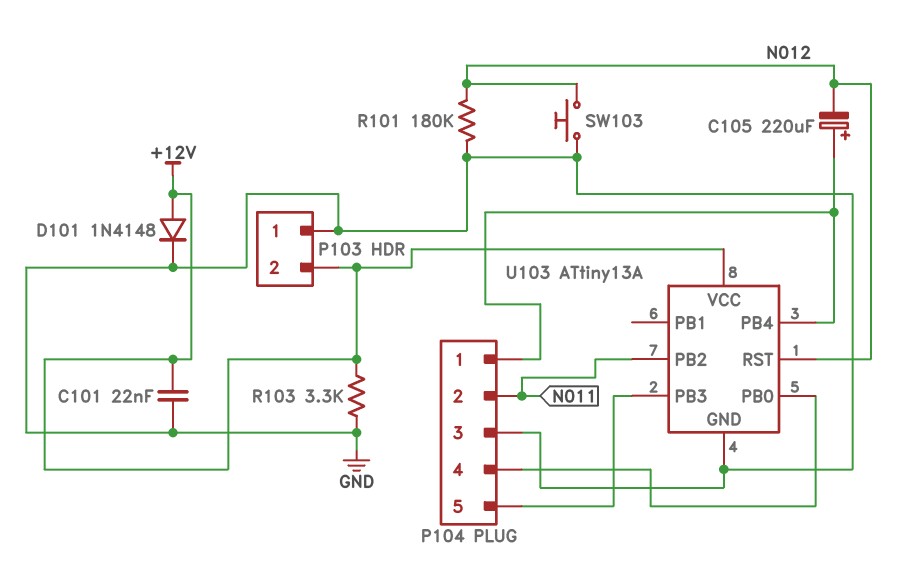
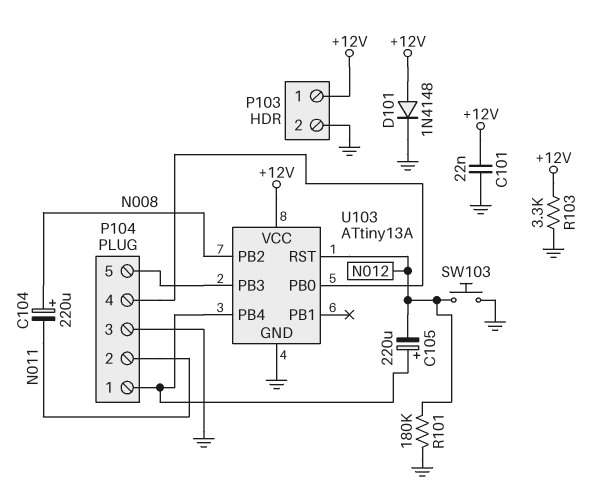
C104: none -> 220uF (plus N008, minus N011)
P103 pin 1: GND -> +12V
P103 pin 2: +12V -> GND
U103 pin PB2: N011 -> N008

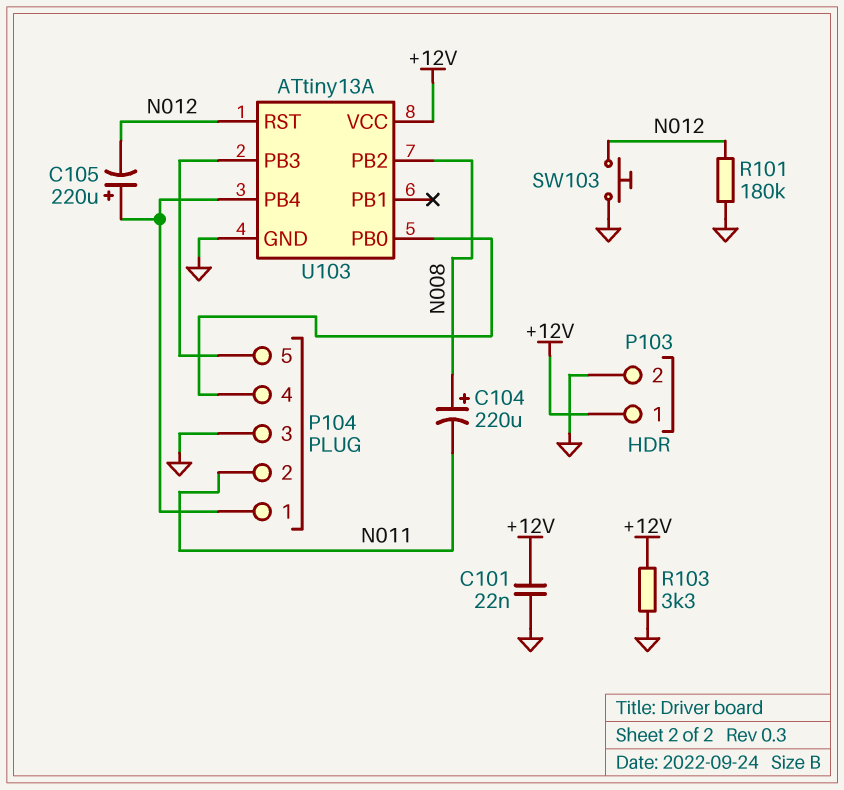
D101: diode 1N4148 (A +12V, K GND) -> none

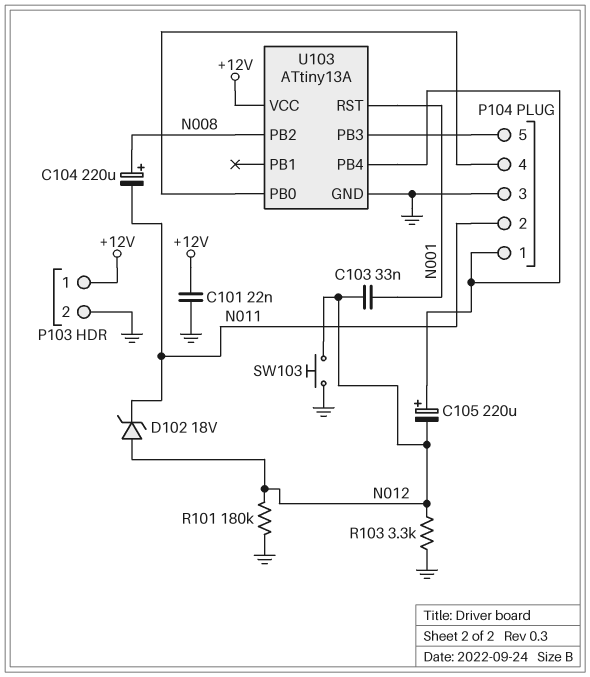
C103: none -> 33nF (N001, N012)
D102: none -> zener 18V (A N012, K N011)
R103: 3.3k (+12V, GND) -> 3.3k (GND, N012)
U103 pin RST: N012 -> N001

